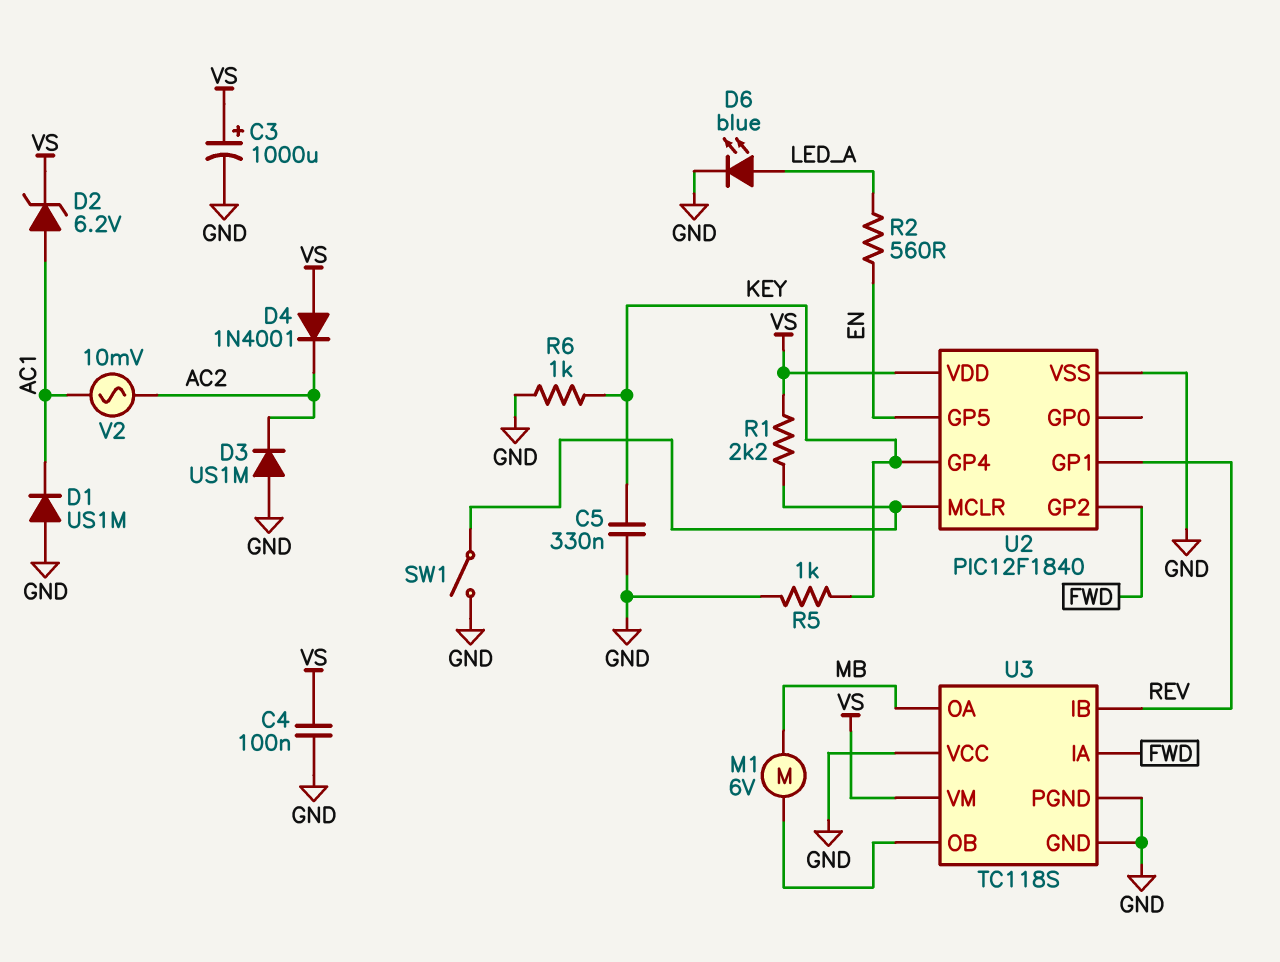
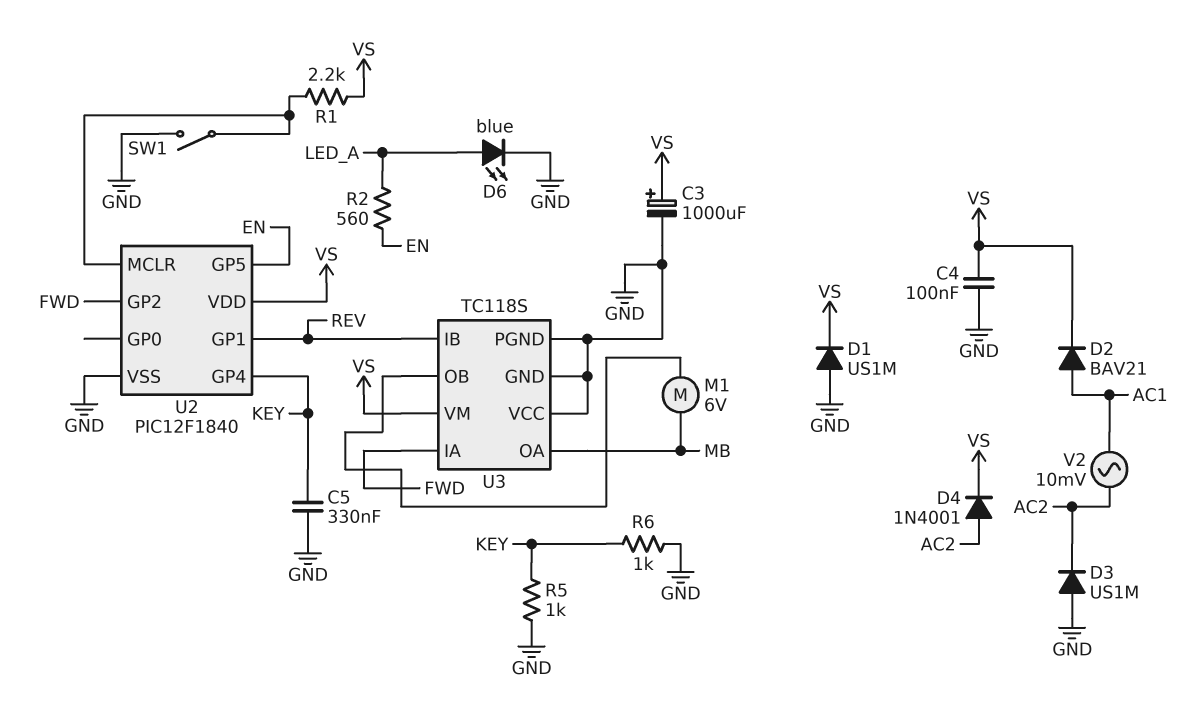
D1: diode US1M (A GND, K AC1) -> diode US1M (A GND, K VS)
D2: zener 6.2V (A AC1, K VS) -> diode BAV21 (A AC1, K VS)
D4: diode 1N4001 (A VS, K AC2) -> diode 1N4001 (A AC2, K VS)

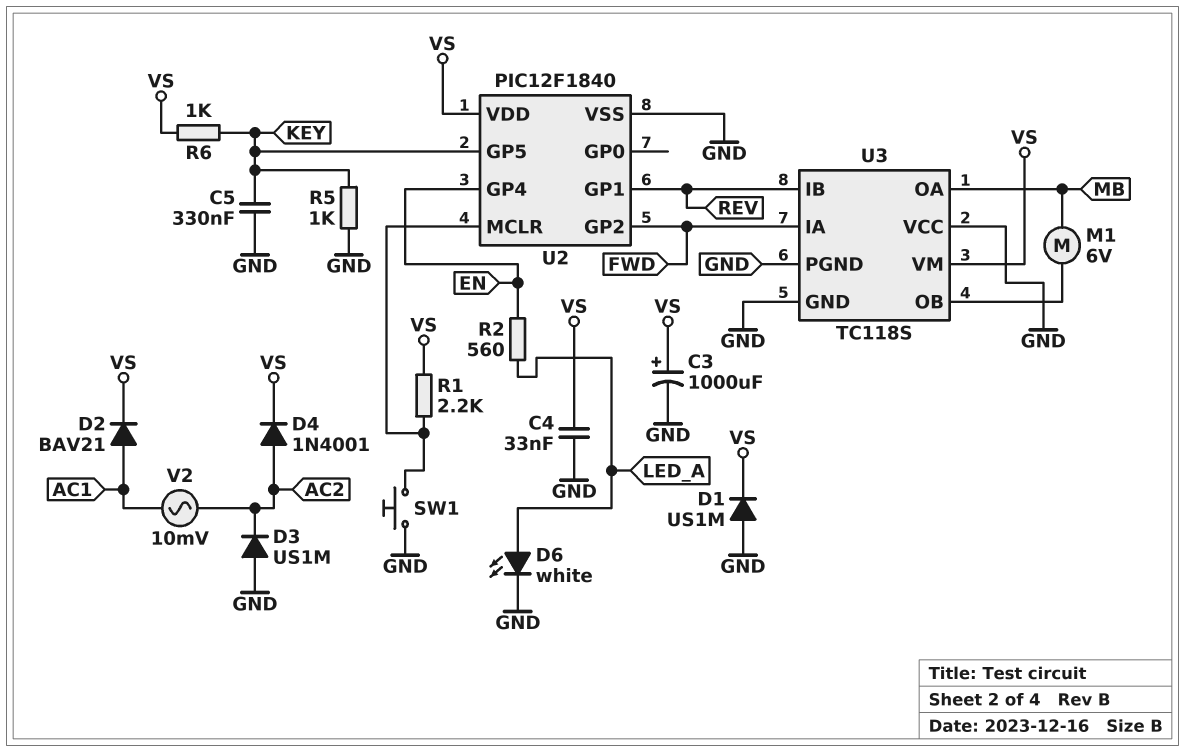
C4: 100nF (GND, VS) -> 33nF (GND, VS)
D6: LED blue (A LED_A, K GND) -> LED white (A LED_A, K GND)
R6: 1k (GND, KEY) -> 1k (KEY, VS)
SW1: switch (GND, U2/MCLR) -> button (GND, U2/MCLR)
U2 pin GP4: KEY -> EN
U2 pin GP5: EN -> KEY

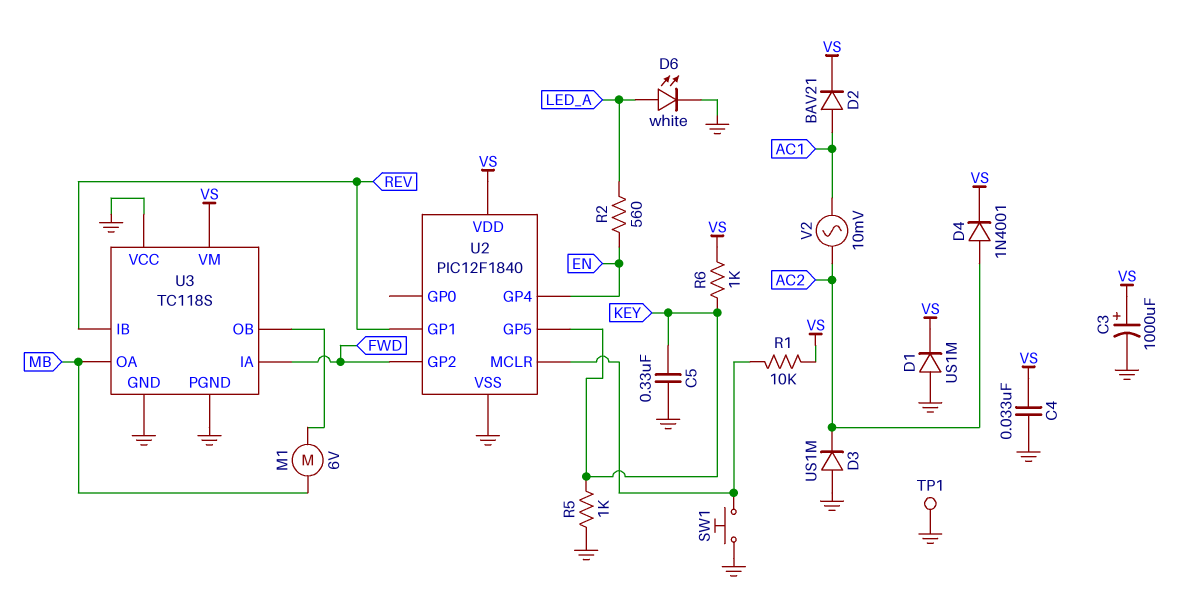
R1: 2.2k (U2/MCLR, VS) -> 10k (U2/MCLR, VS)
TP1: none -> test point (GND)

